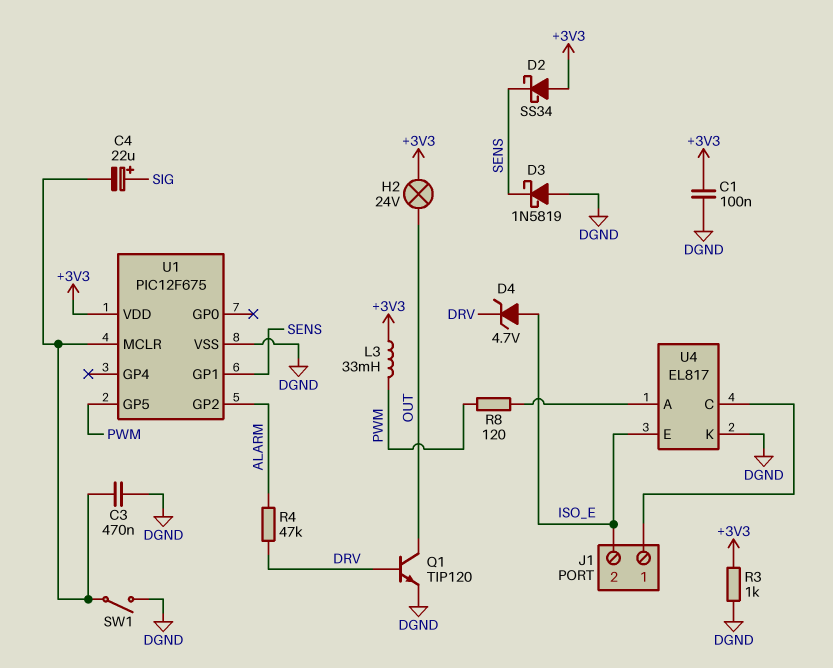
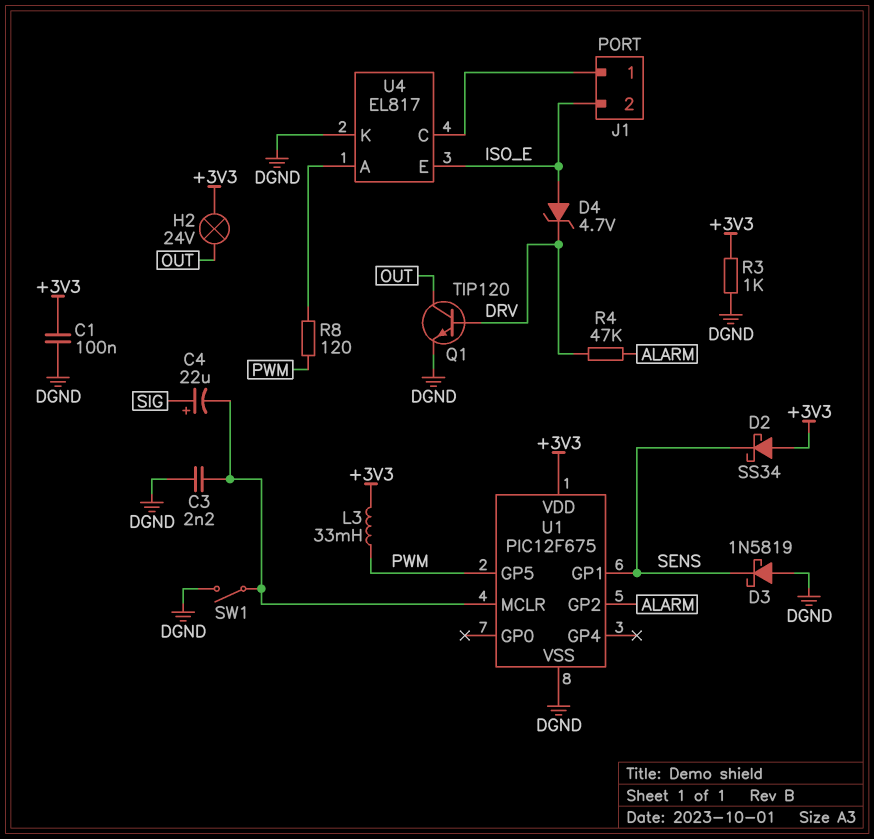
C3: 470nF (DGND, U1/MCLR) -> 2.2nF (DGND, U1/MCLR)

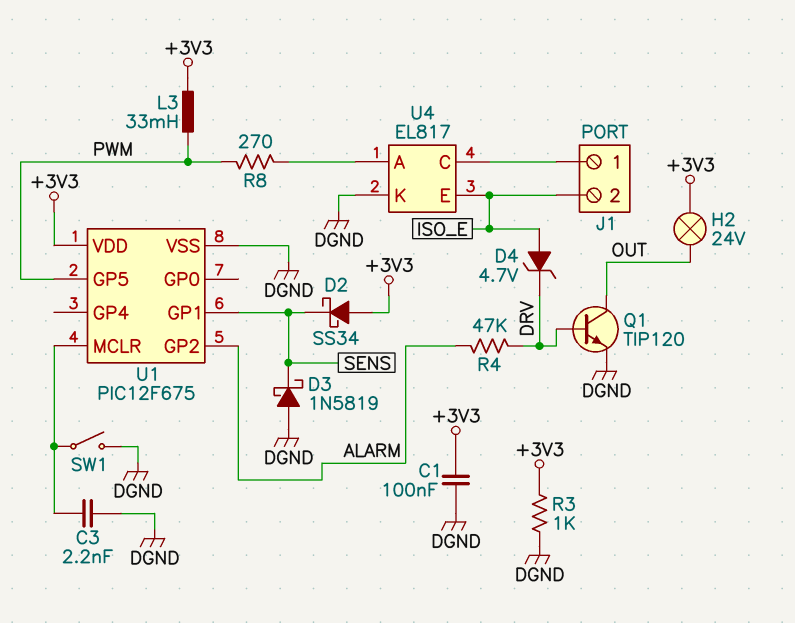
C4: 22uF (plus SIG, minus U1/MCLR) -> none
R8: 120 (PWM, U4/A) -> 270 (PWM, U4/A)

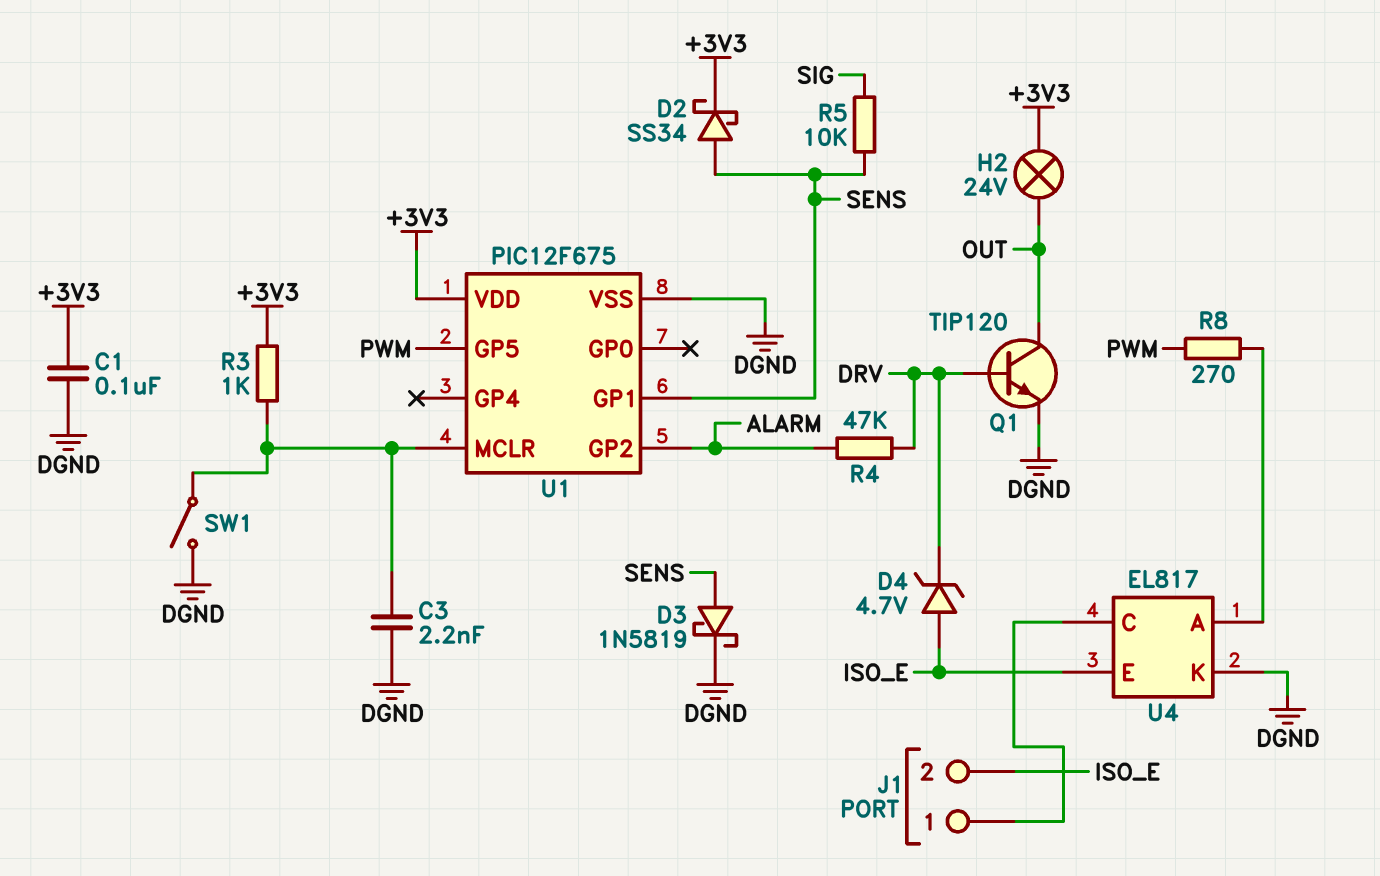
D2: schottky SS34 (A +3V3, K SENS) -> schottky SS34 (A SENS, K +3V3)
D3: schottky 1N5819 (A DGND, K SENS) -> schottky 1N5819 (A SENS, K DGND)
L3: 33mH (+3V3, PWM) -> none
R3: 1k (+3V3, DGND) -> 1k (+3V3, U1/MCLR)
R5: none -> 10k (SENS, SIG)

